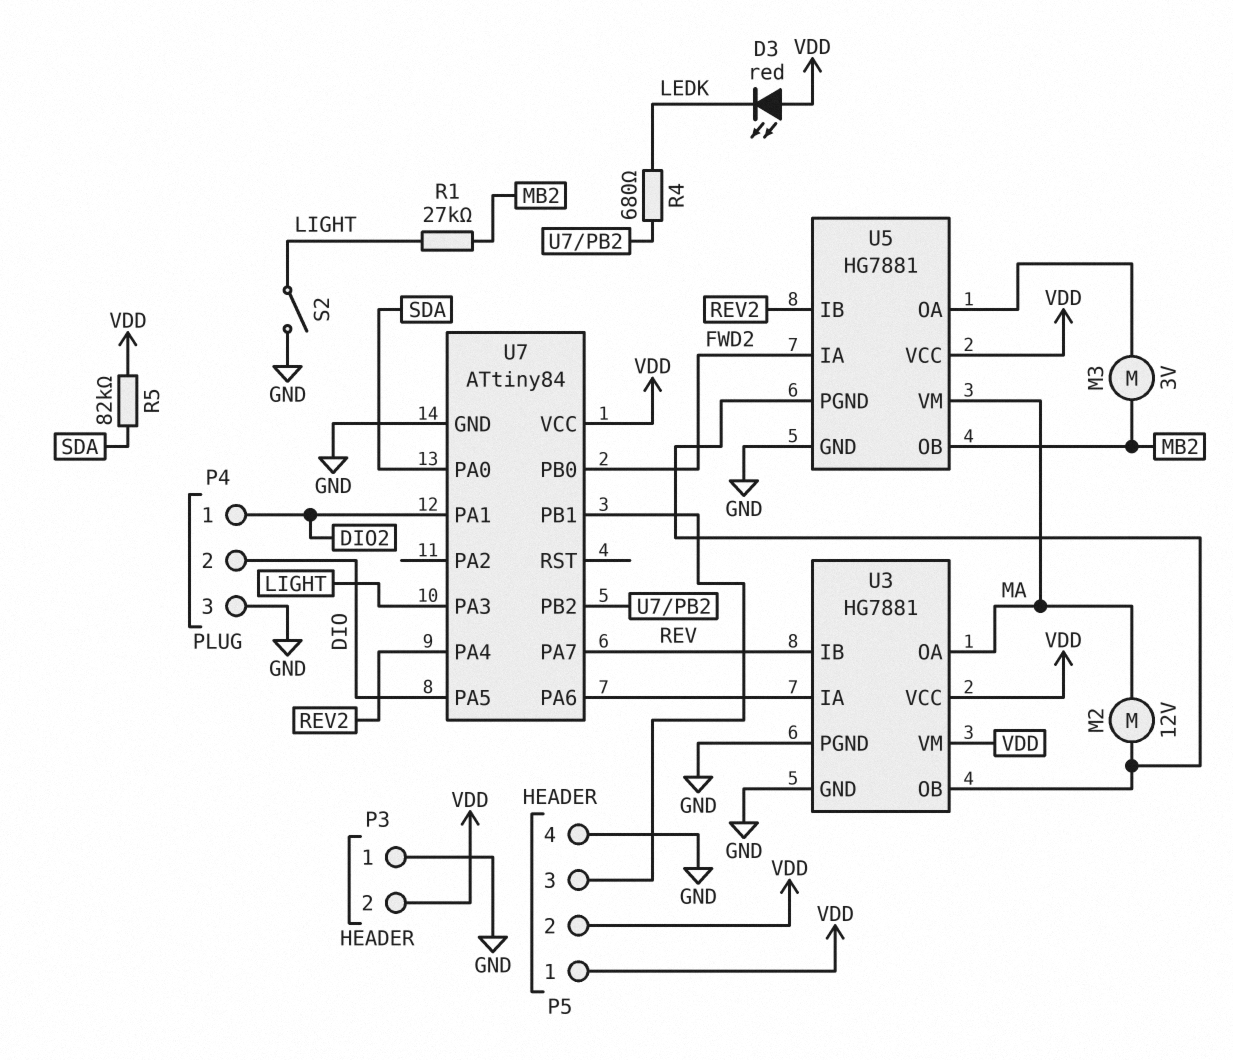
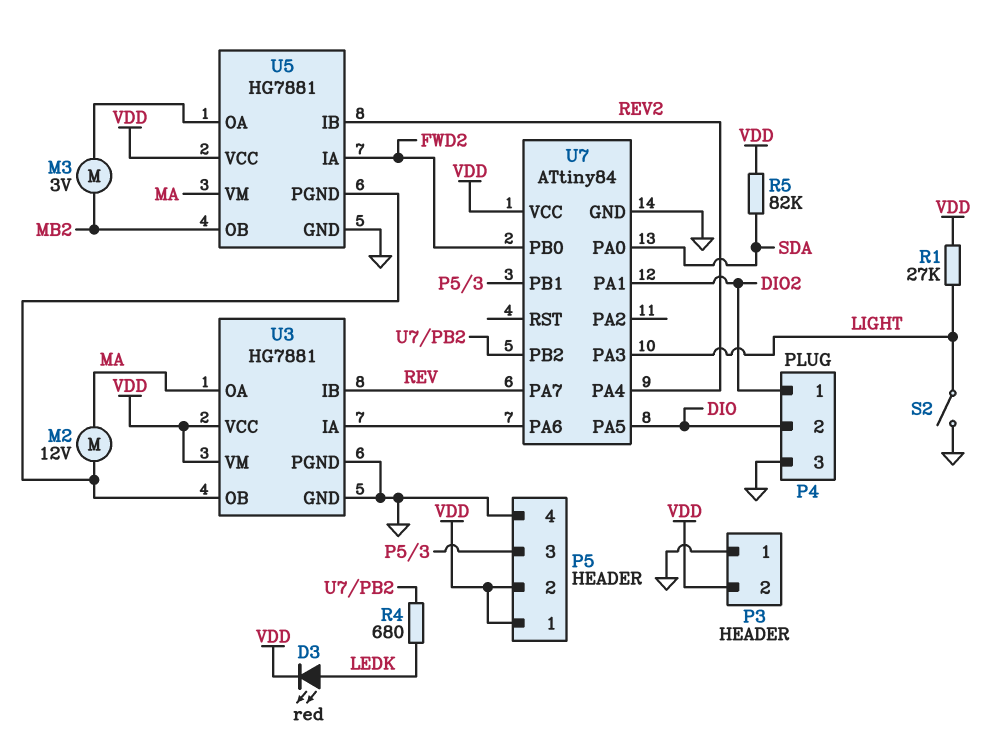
D3: LED red (A VDD, K LEDK) -> LED red (A LEDK, K VDD)
R1: 27k (LIGHT, MB2) -> 27k (LIGHT, VDD)

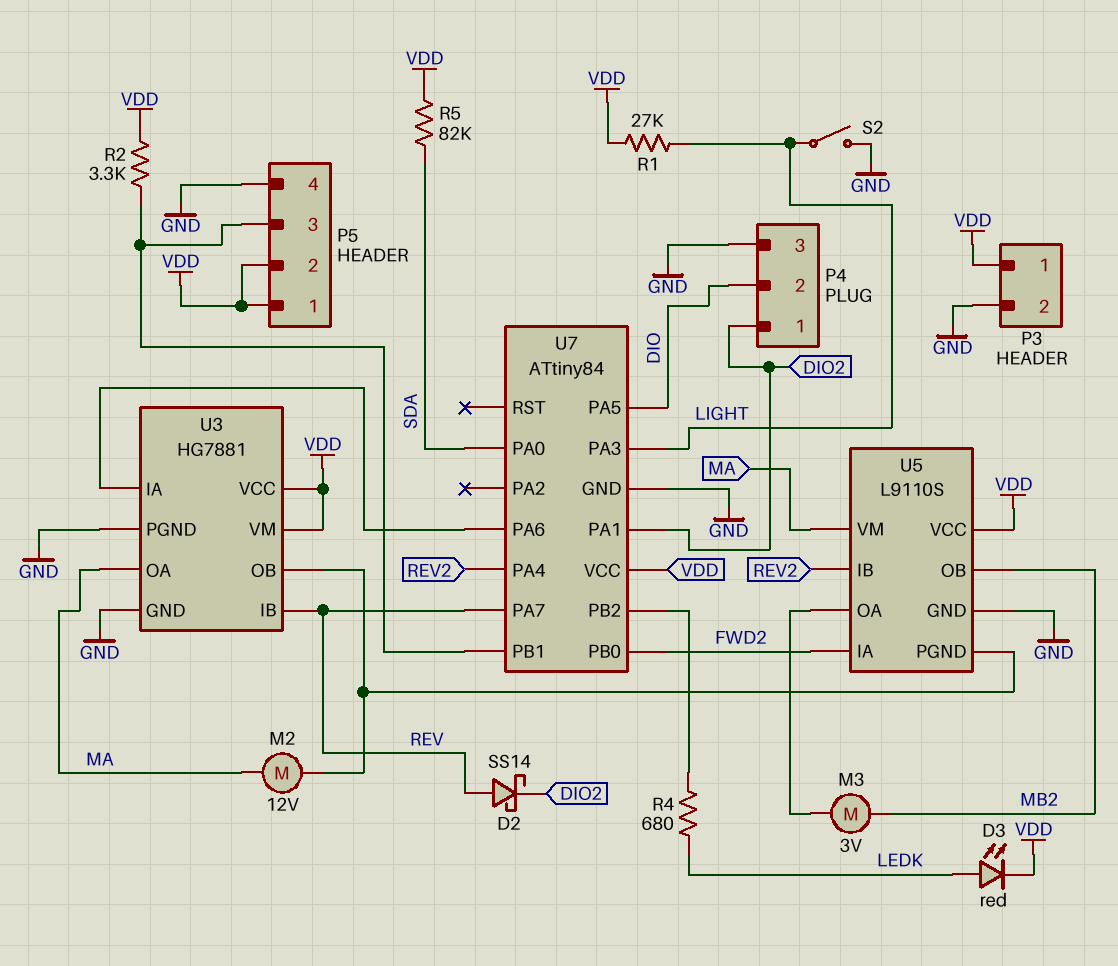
D2: none -> schottky SS14 (A REV, K DIO2)
P3 pin 1: GND -> VDD
P3 pin 2: VDD -> GND
R2: none -> 3.3k (P5/3, VDD)
U5: HG7881 -> L9110S

